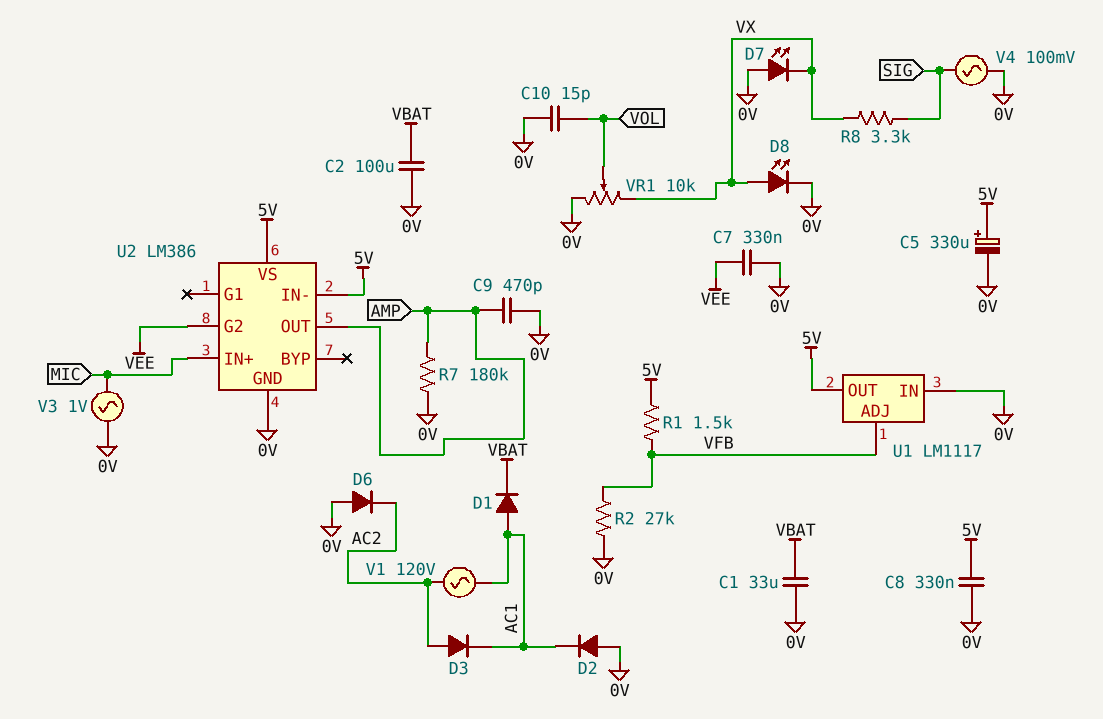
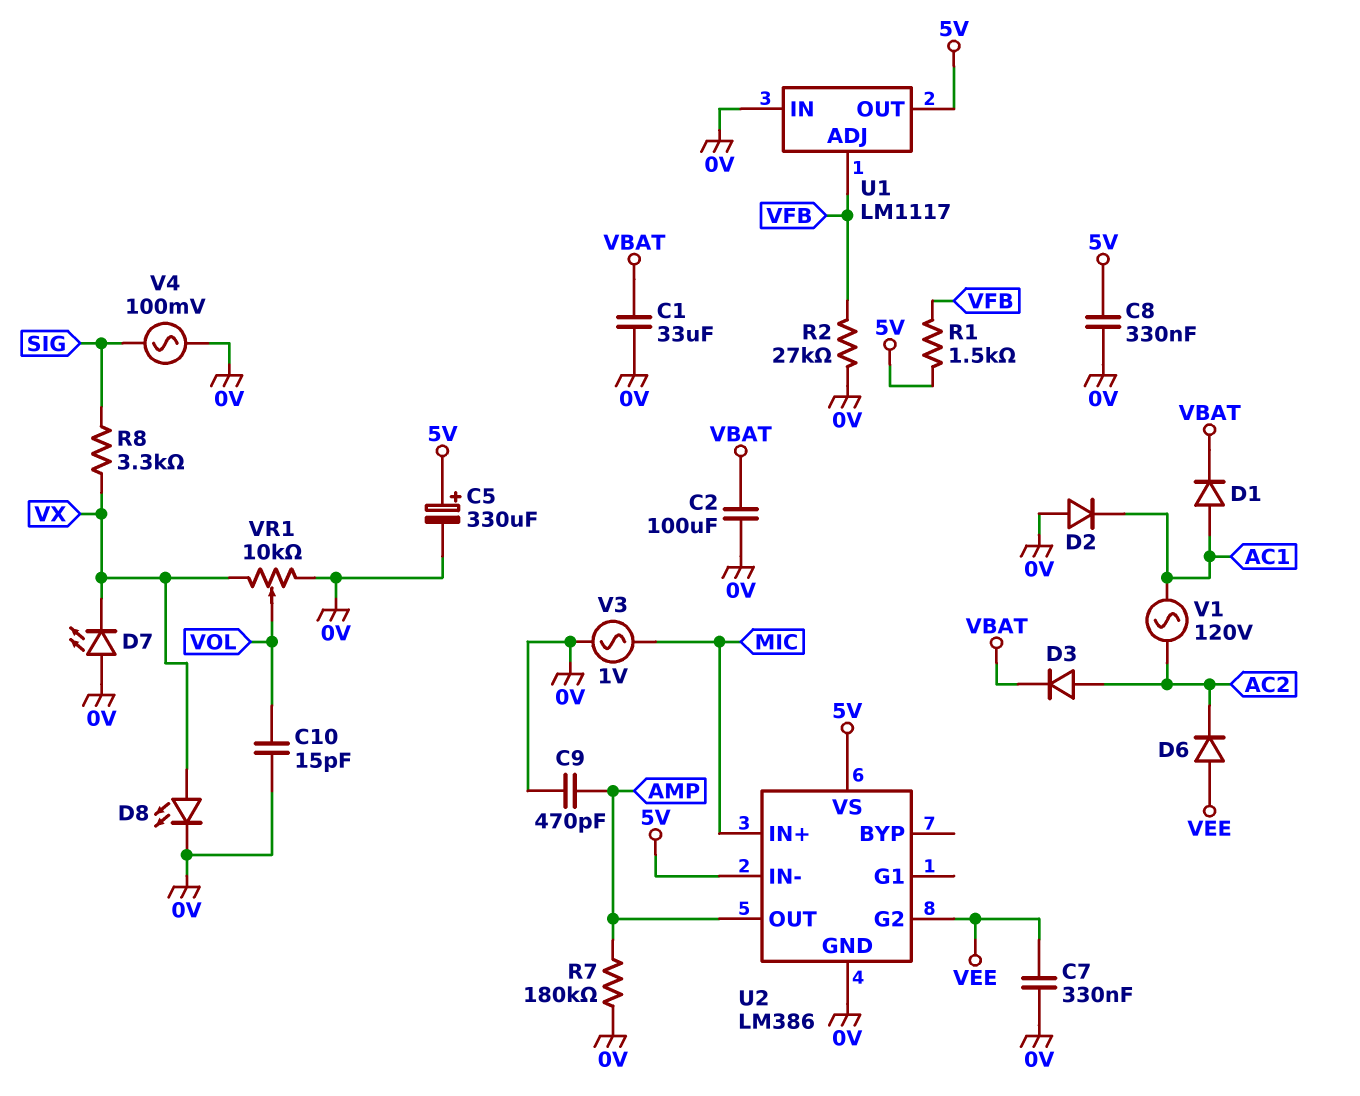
D3: diode (A AC2, K AC1) -> diode (A AC2, K VBAT)
D6: diode (A 0V, K AC2) -> diode (A VEE, K AC2)

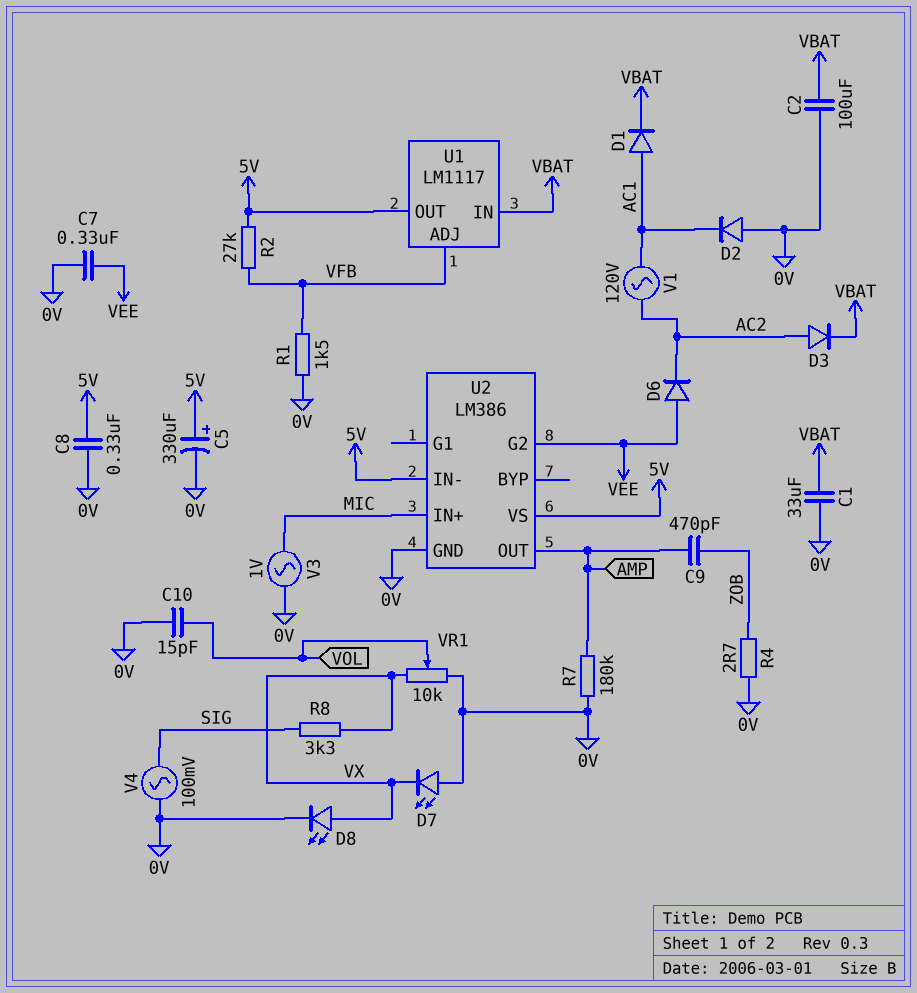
C9: 470pF (0V, AMP) -> 470pF (AMP, ZOB)
R1: 1.5k (5V, VFB) -> 1.5k (0V, VFB)
R2: 27k (0V, VFB) -> 27k (5V, VFB)
R4: none -> 2.7 (0V, ZOB)
U1 pin IN: 0V -> VBAT

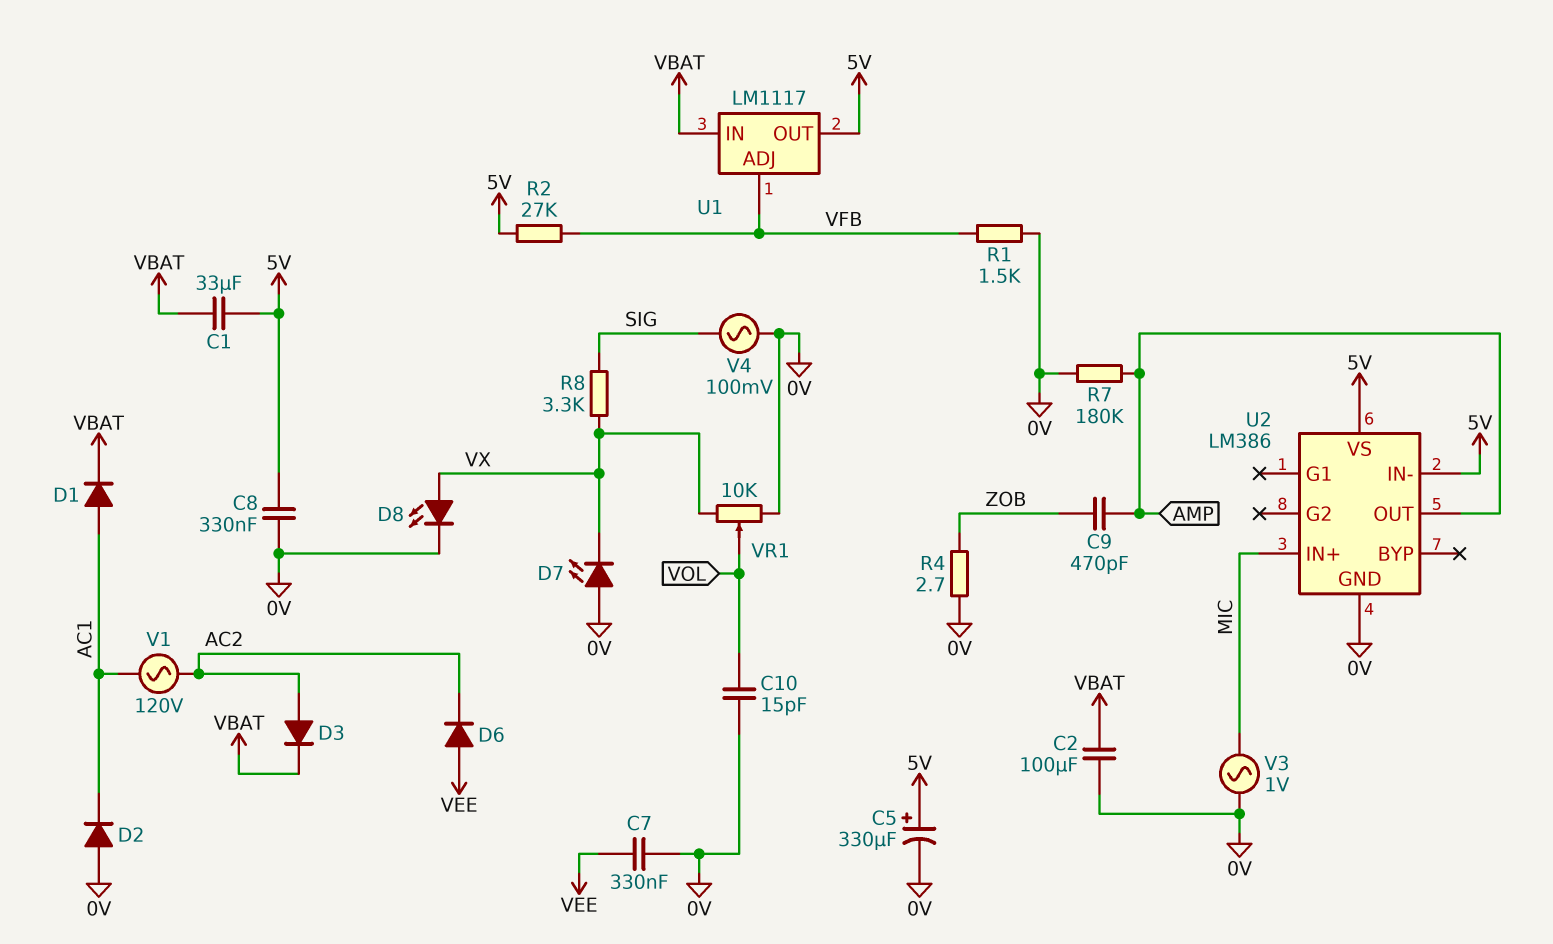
C1: 33uF (0V, VBAT) -> 33uF (5V, VBAT)
U2 pin G2: VEE -> none

